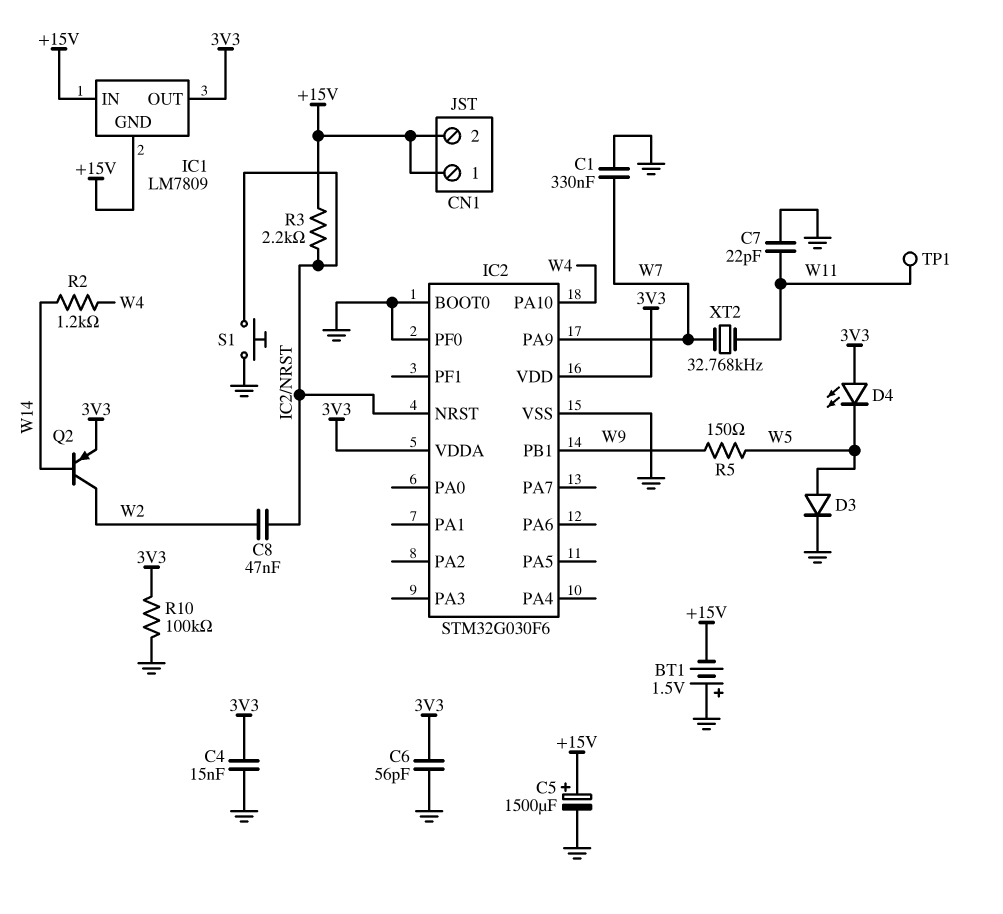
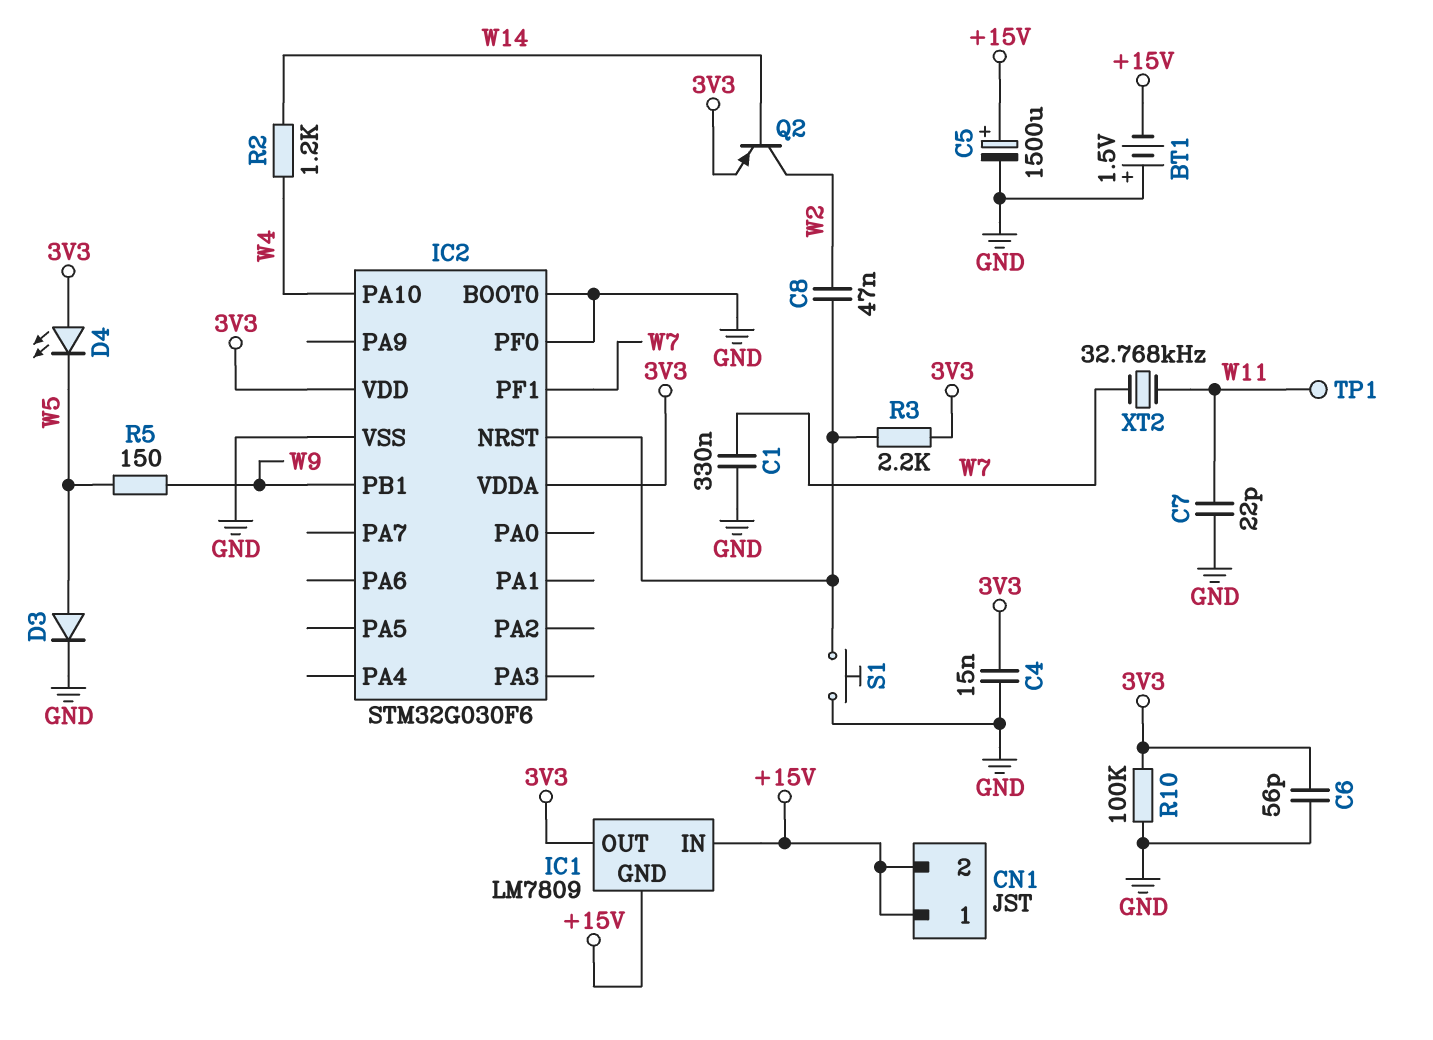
IC2 pin PA9: W7 -> none
IC2 pin PF1: none -> W7
R3: 2.2k (+15V, IC2/NRST) -> 2.2k (3V3, IC2/NRST)

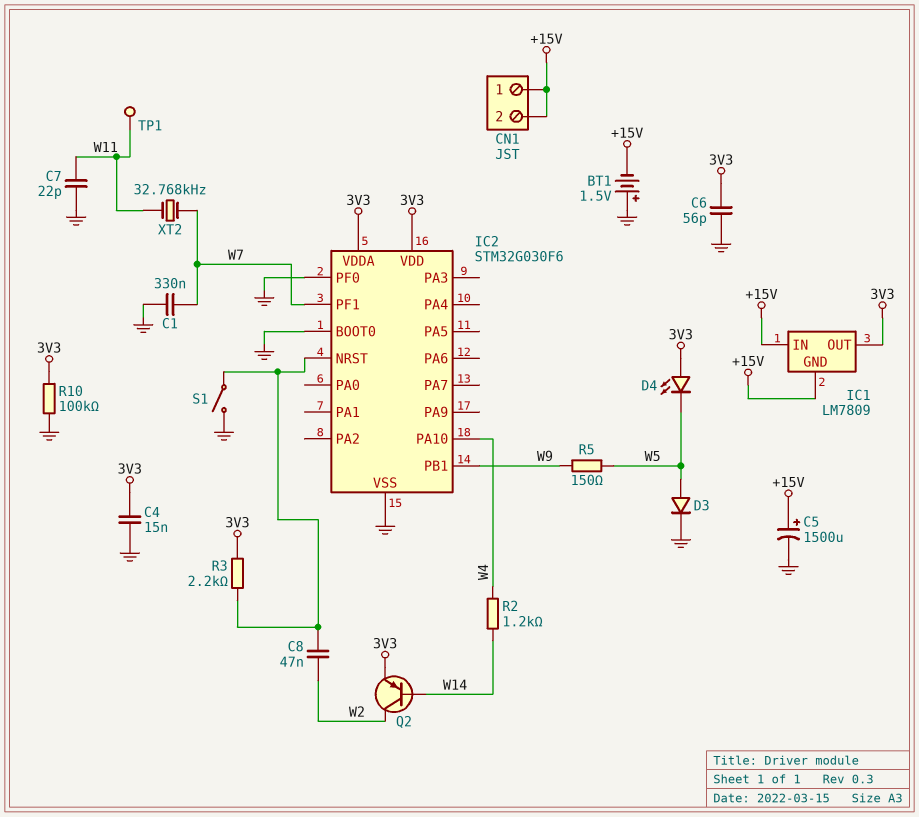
S1: button (GND, IC2/NRST) -> switch (GND, IC2/NRST)

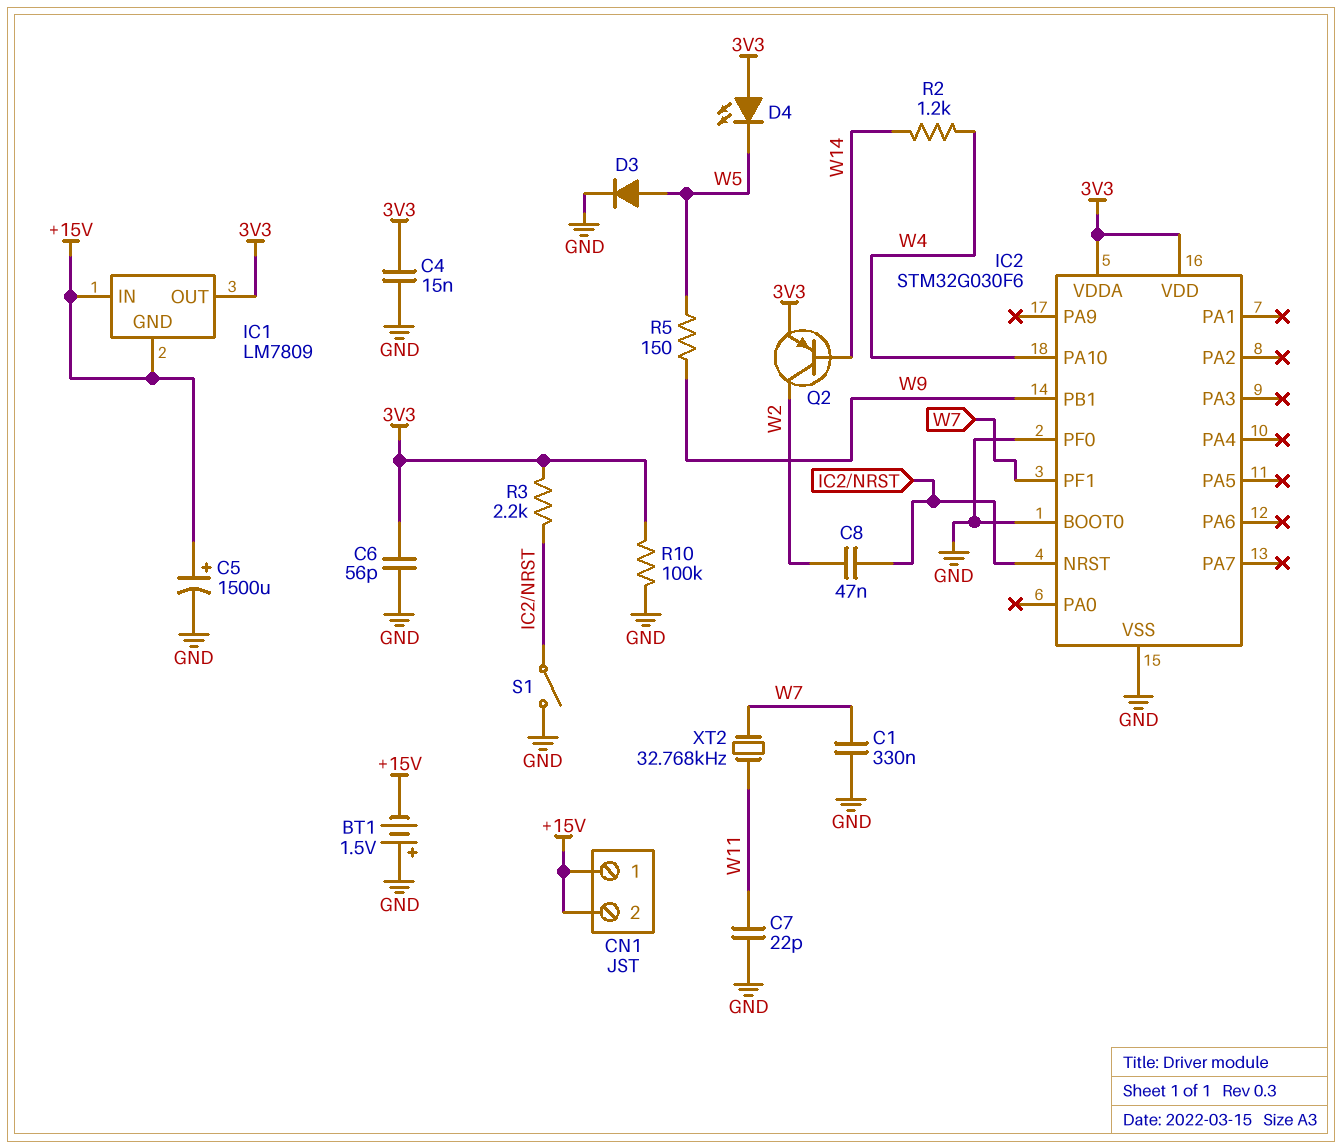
TP1: test point (W11) -> none

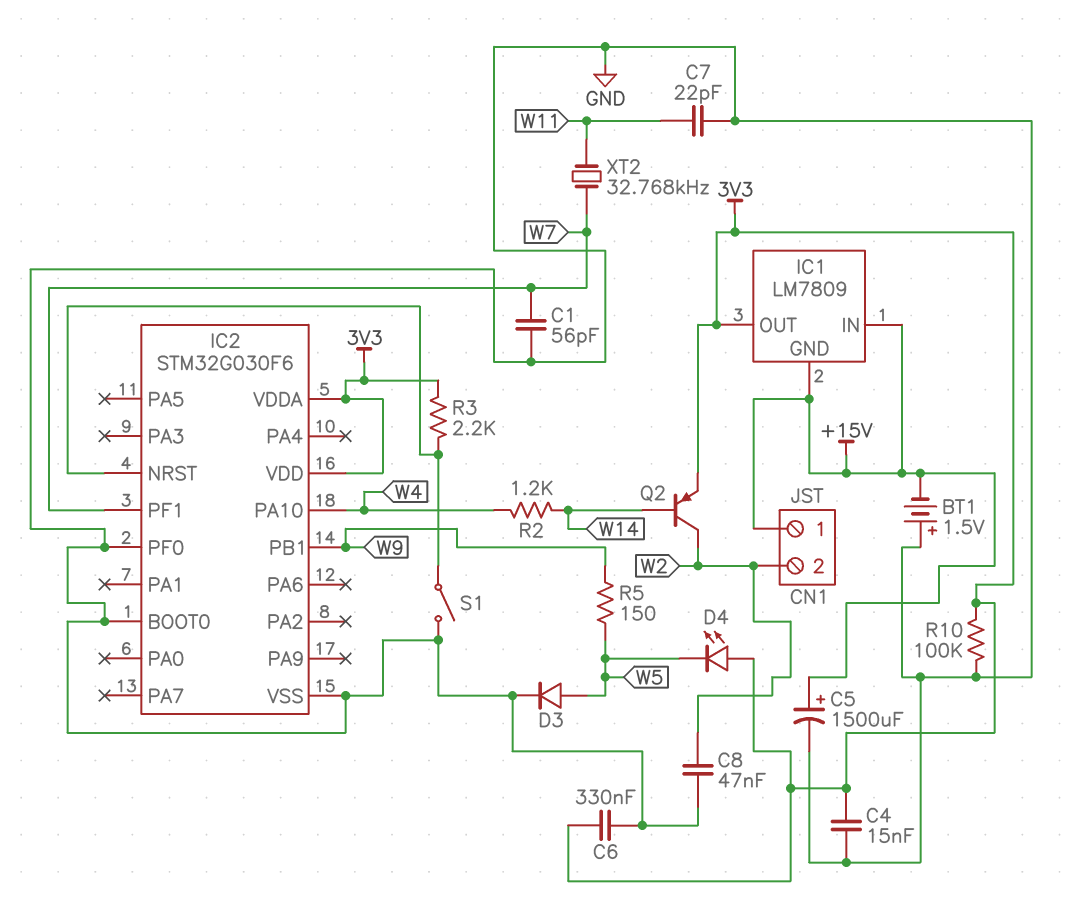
C1: 330nF (GND, W7) -> 56pF (GND, W7)
C6: 56pF (3V3, GND) -> 330nF (3V3, GND)
C8: 47nF (IC2/NRST, W2) -> 47nF (GND, W2)
CN1 pin 2: +15V -> W2

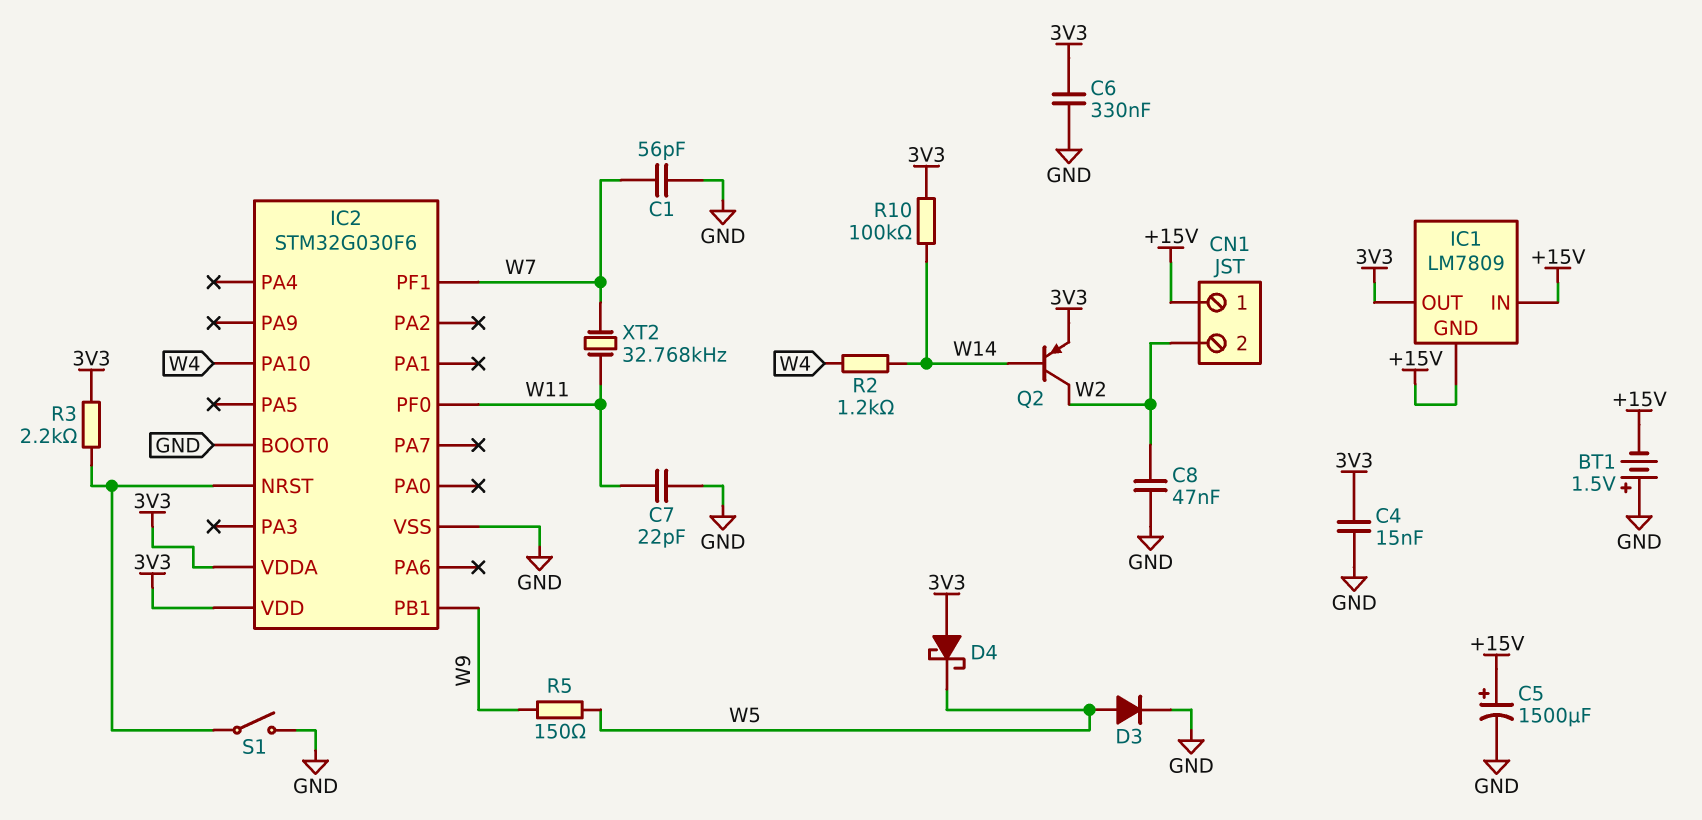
D4: LED (A 3V3, K W5) -> schottky (A 3V3, K W5)
IC2 pin PF0: GND -> W11
R10: 100k (3V3, GND) -> 100k (3V3, W14)

